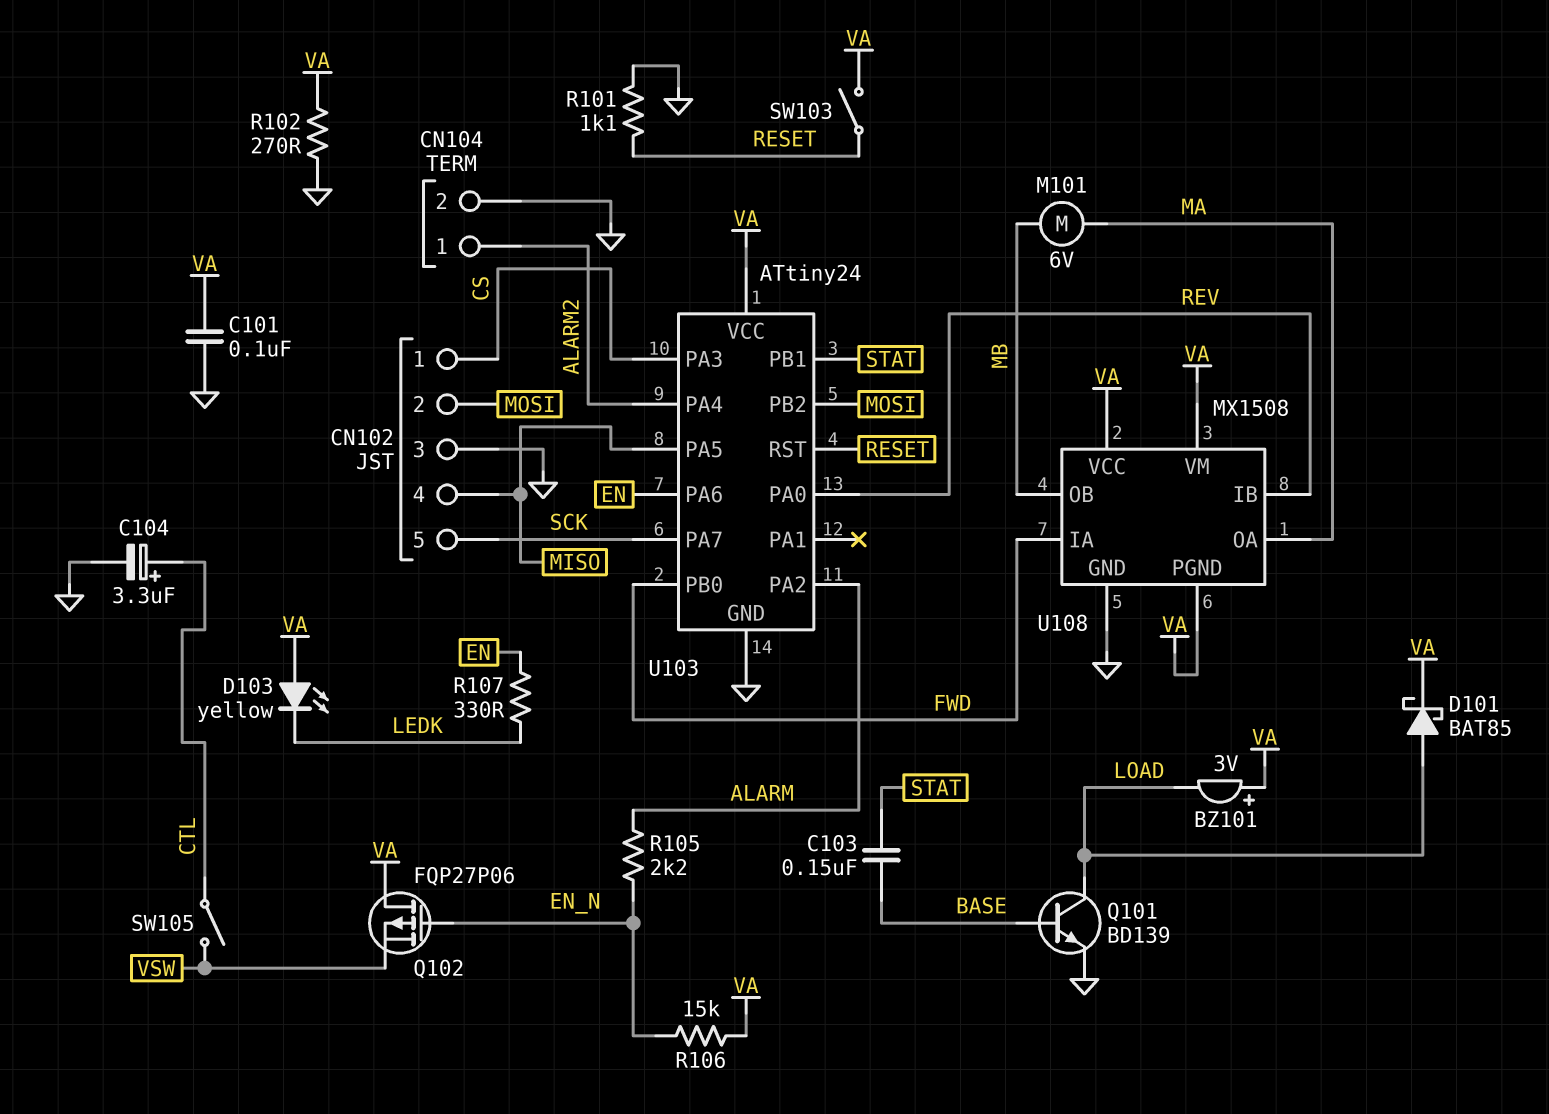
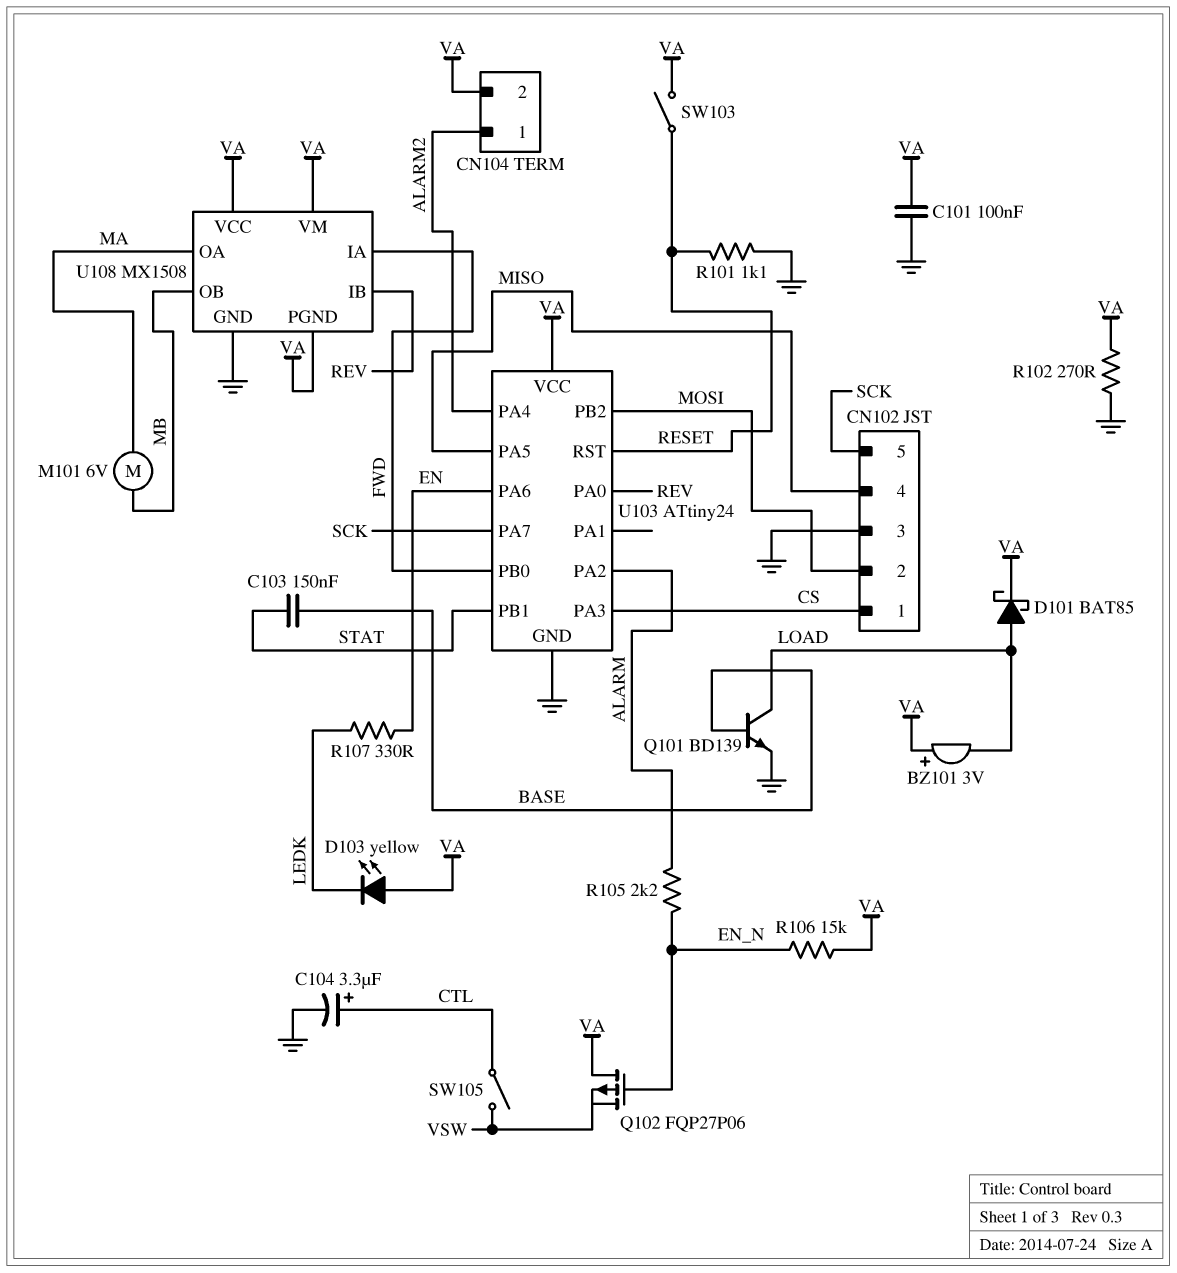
CN104 pin 2: GND -> VA

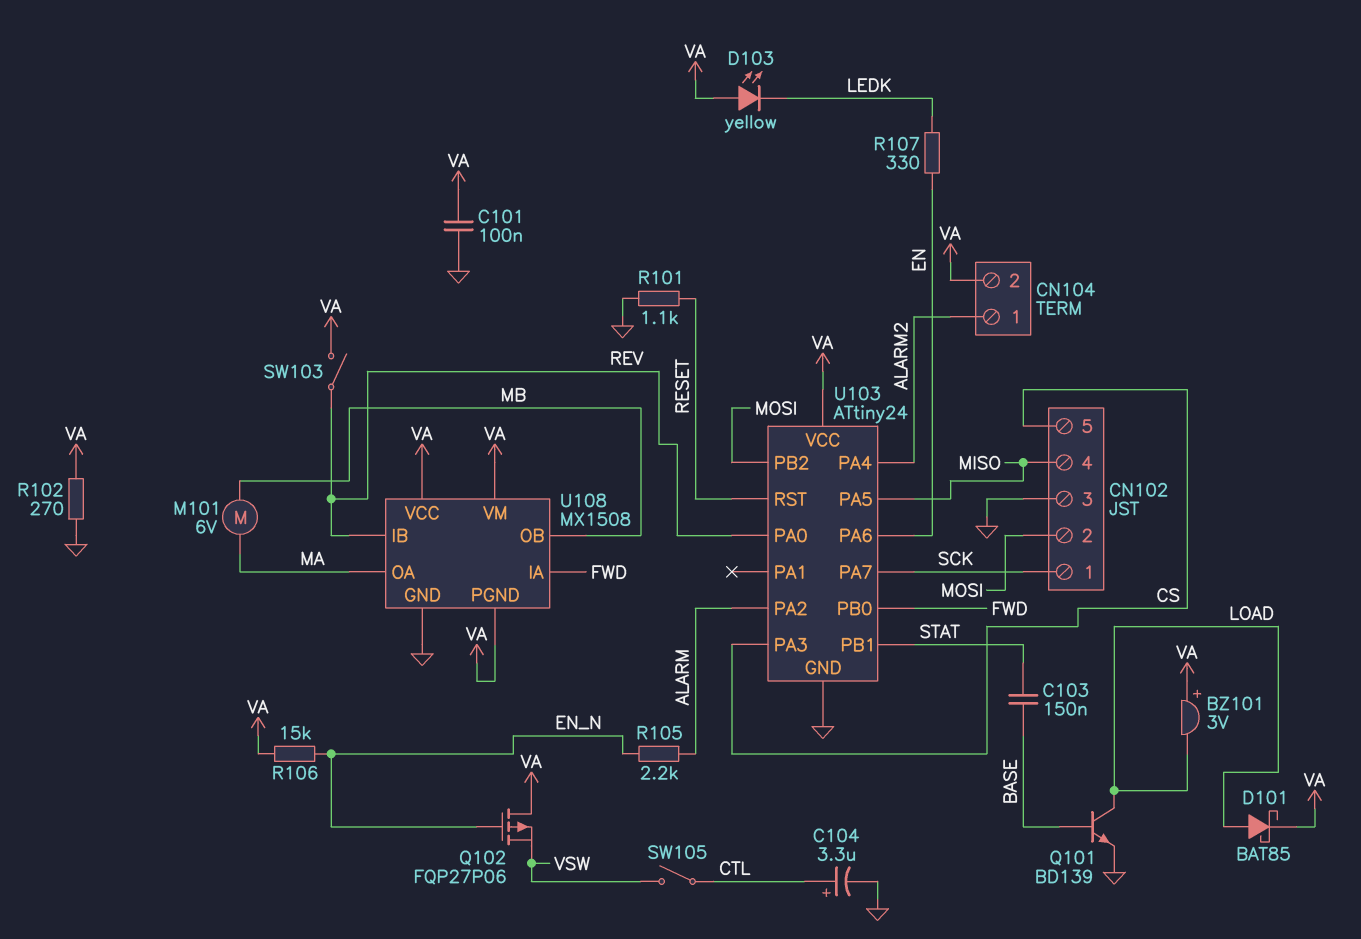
CN102 pin 1: CS -> SCK
CN102 pin 5: SCK -> CS
SW103: switch (RESET, VA) -> switch (REV, VA)

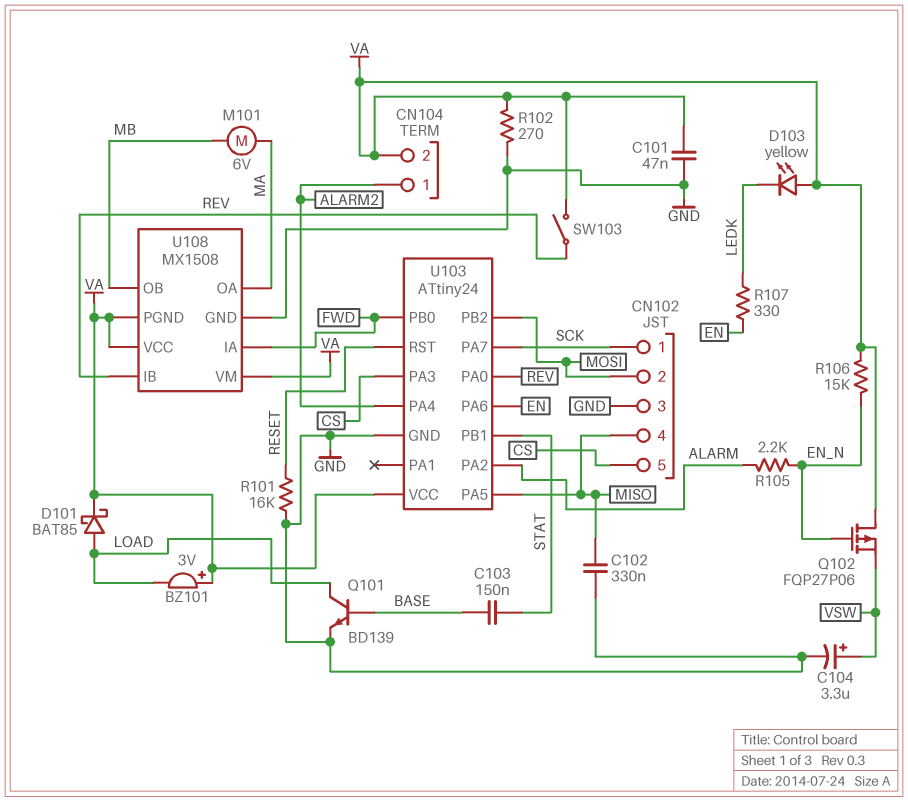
C101: 100nF (GND, VA) -> 47nF (GND, VA)
C102: none -> 330nF (GND, MISO)
C104: 3.3uF (plus CTL, minus GND) -> 3.3uF (plus VSW, minus GND)
R101: 1.1k (GND, RESET) -> 16k (GND, RESET)
SW105: switch (CTL, VSW) -> none

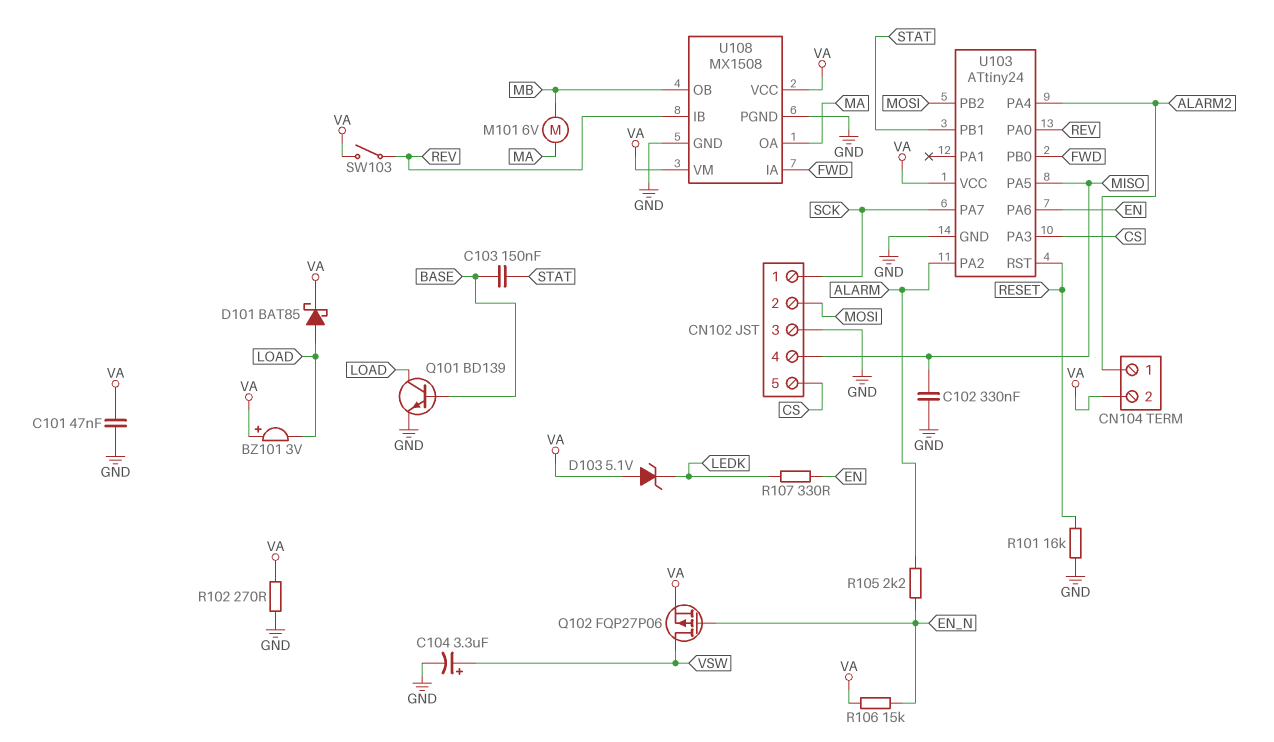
D103: LED yellow (A VA, K LEDK) -> zener 5.1V (A VA, K LEDK)
Q102: PMOS FQP27P06 (G EN_N, D VA, S VSW) -> PMOS FQP27P06 (G EN_N, D VSW, S VA)
U108 pin PGND: VA -> GND

